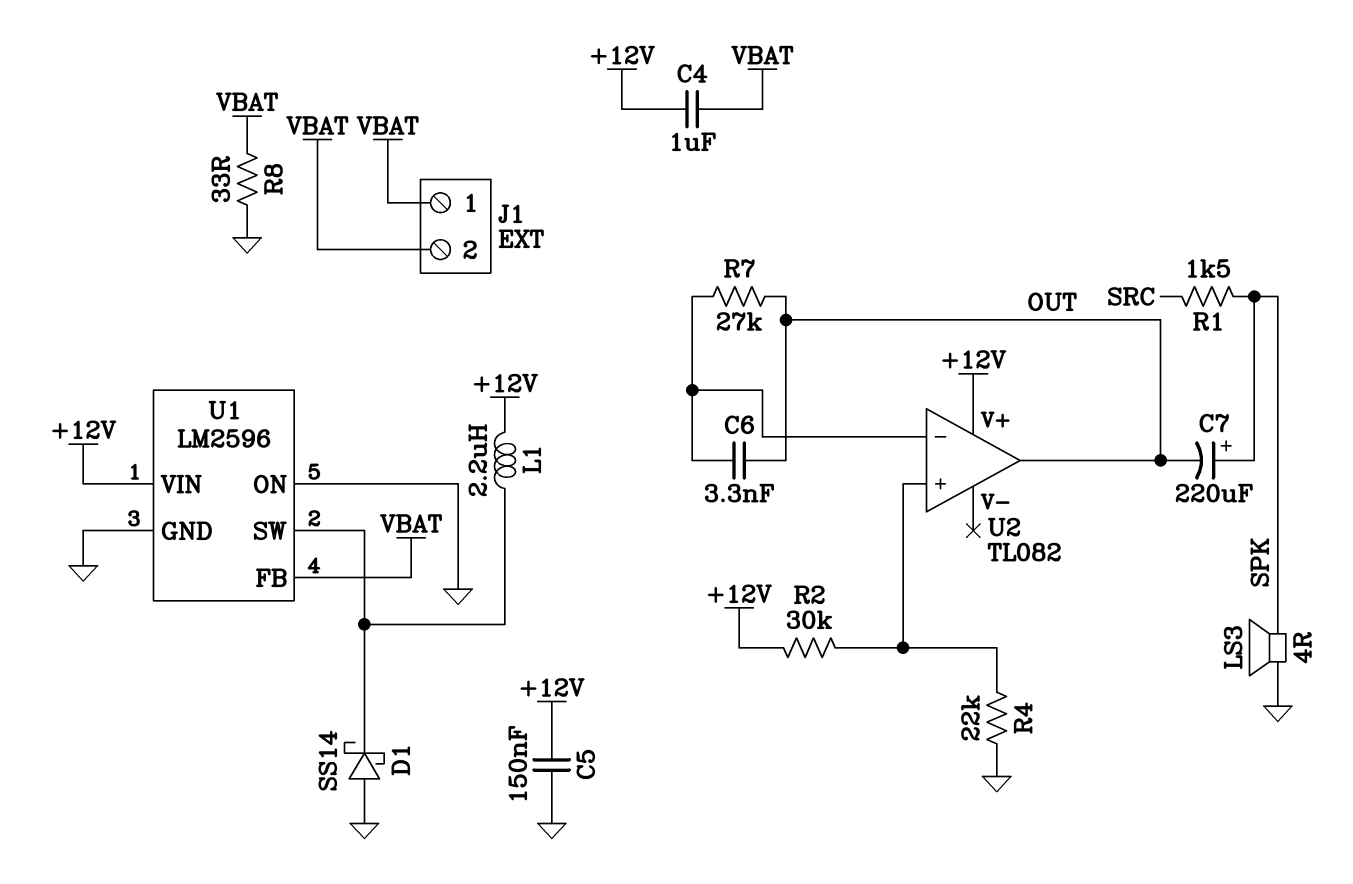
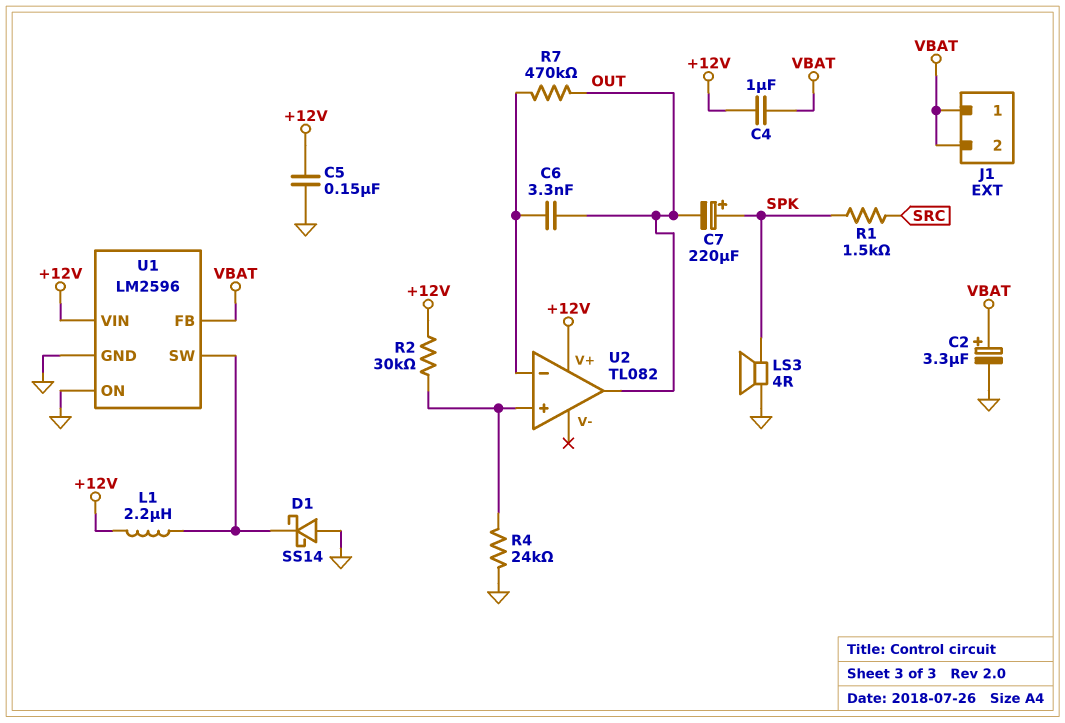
C2: none -> 3.3uF (plus VBAT, minus GND)
R4: 22k (GND, U2/in+) -> 24k (GND, U2/in+)
R7: 27k (OUT, U2/in-) -> 470k (OUT, U2/in-)
R8: 33 (GND, VBAT) -> none

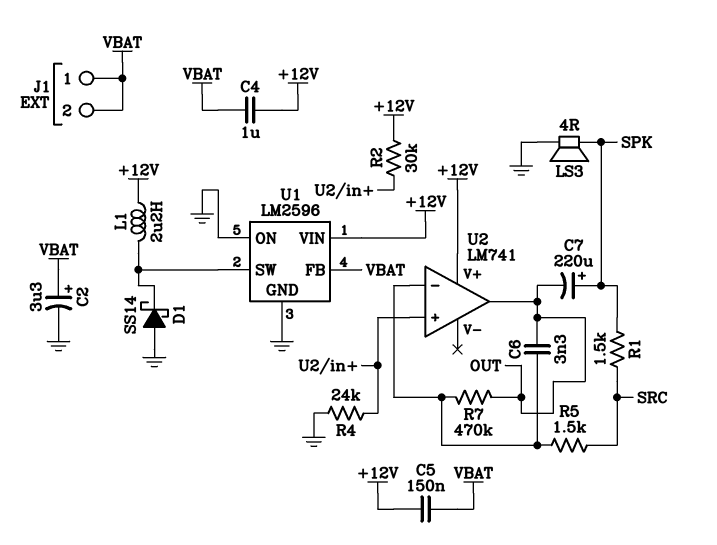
C5: 150nF (+12V, GND) -> 150nF (+12V, VBAT)
R5: none -> 1.5k (SRC, U2/in-)
U2: TL082 -> LM741

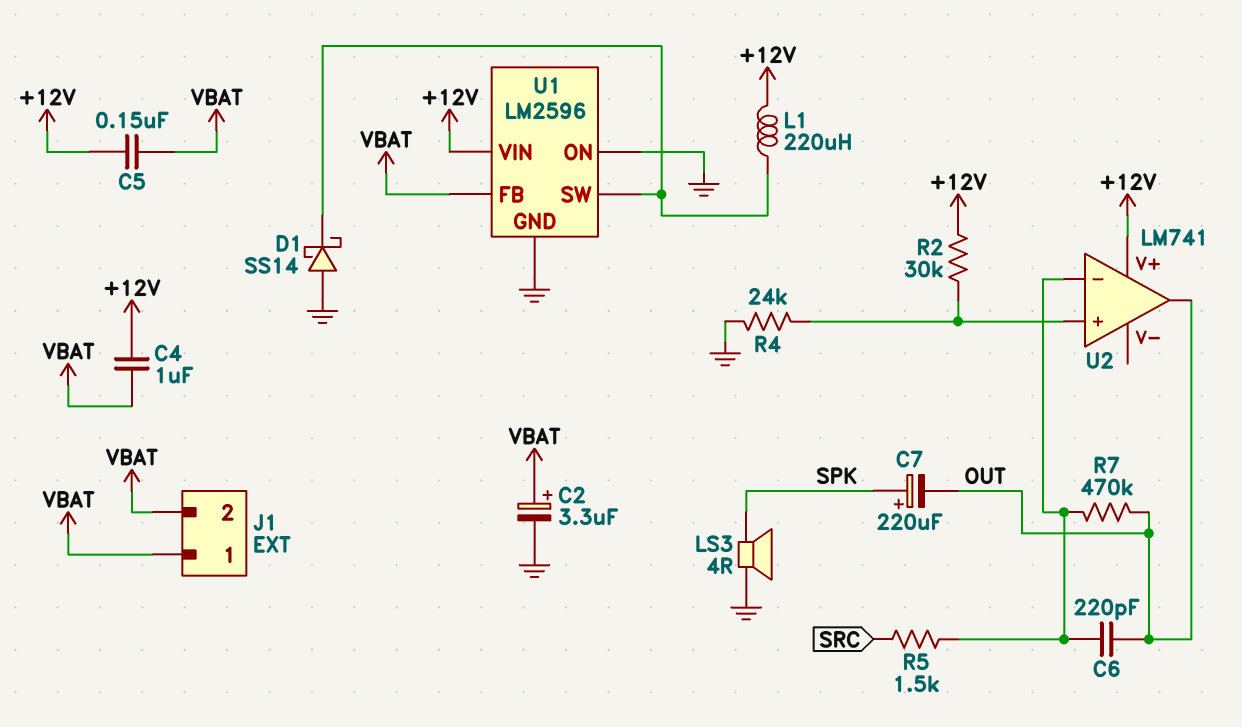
C6: 3.3nF (OUT, U2/in-) -> 220pF (OUT, U2/in-)
L1: 2.2uH (+12V, U1/SW) -> 220uH (+12V, U1/SW)
R1: 1.5k (SPK, SRC) -> none

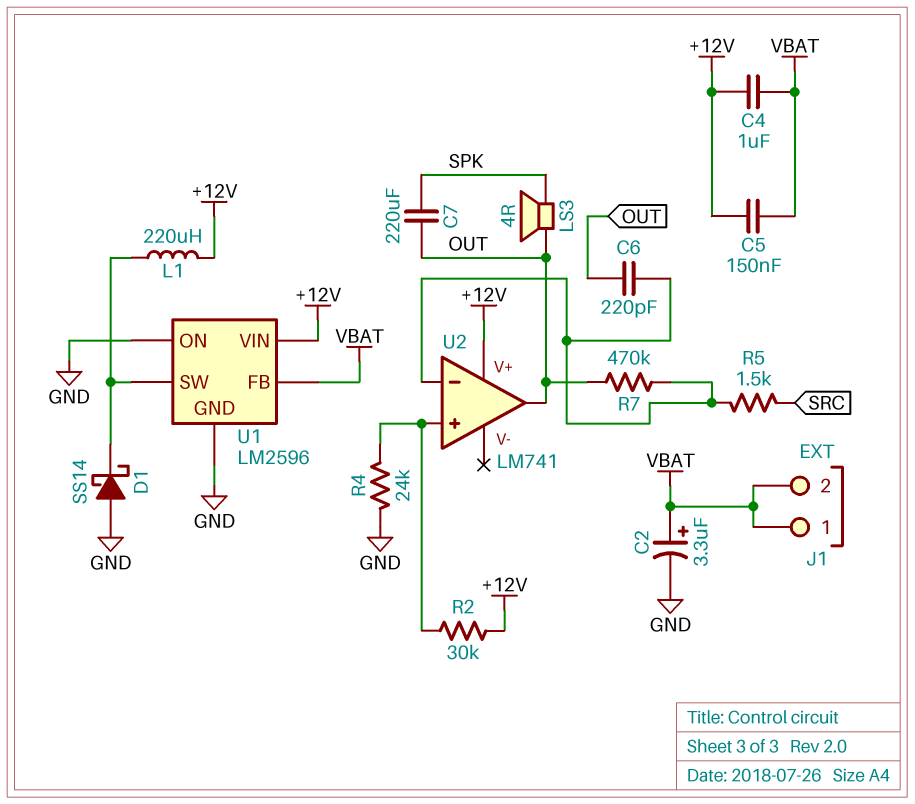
C7: 220uF (plus SPK, minus OUT) -> 220uF (OUT, SPK)
LS3: speaker 4R (GND, SPK) -> speaker 4R (OUT, SPK)

